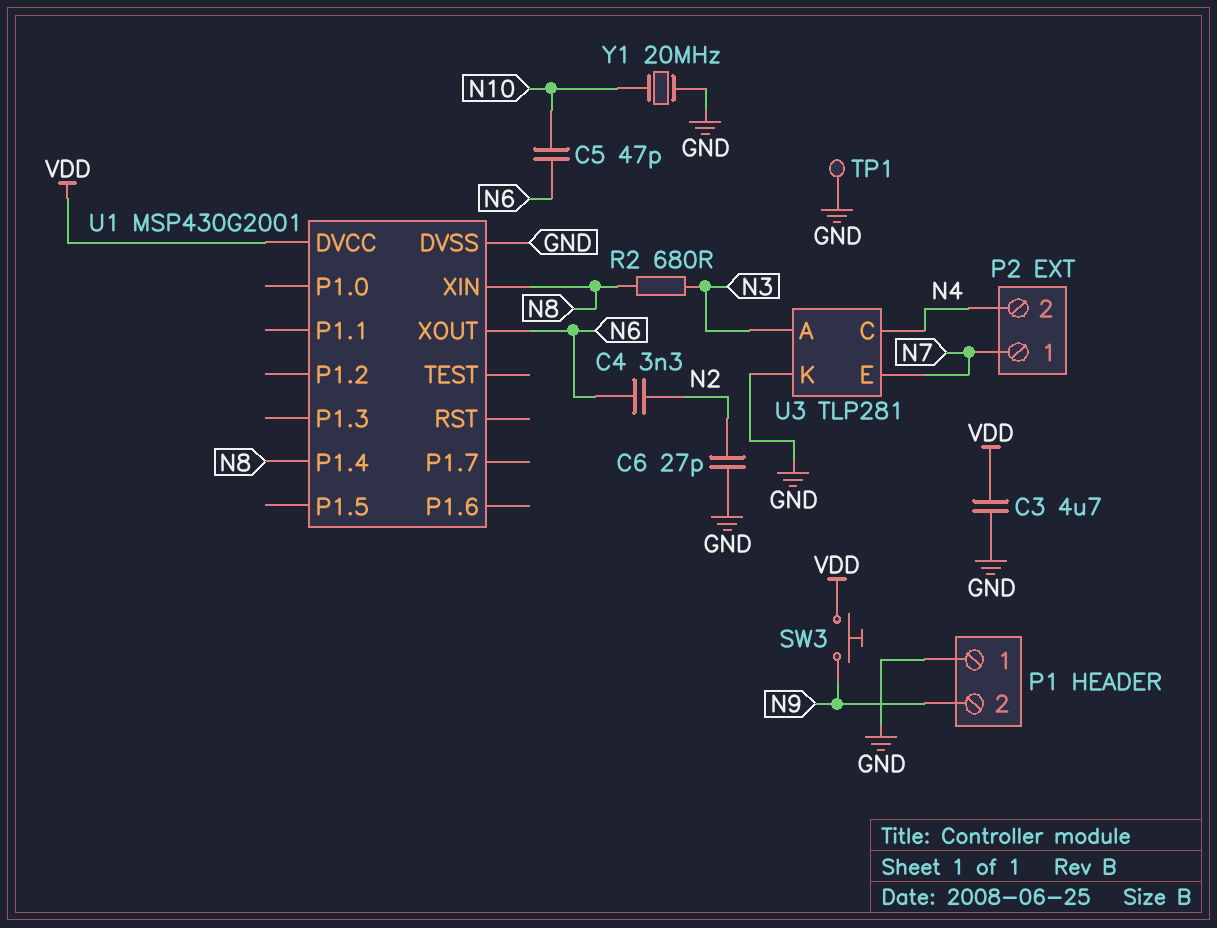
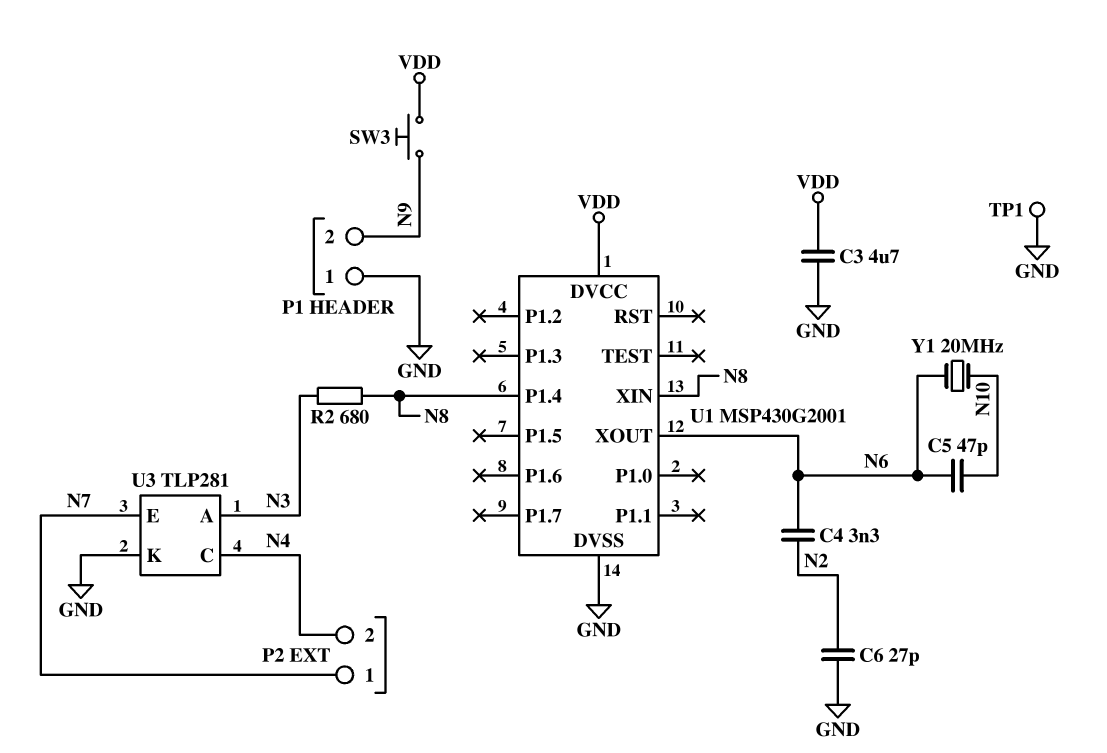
Y1: 20MHz (GND, N10) -> 20MHz (N6, N10)

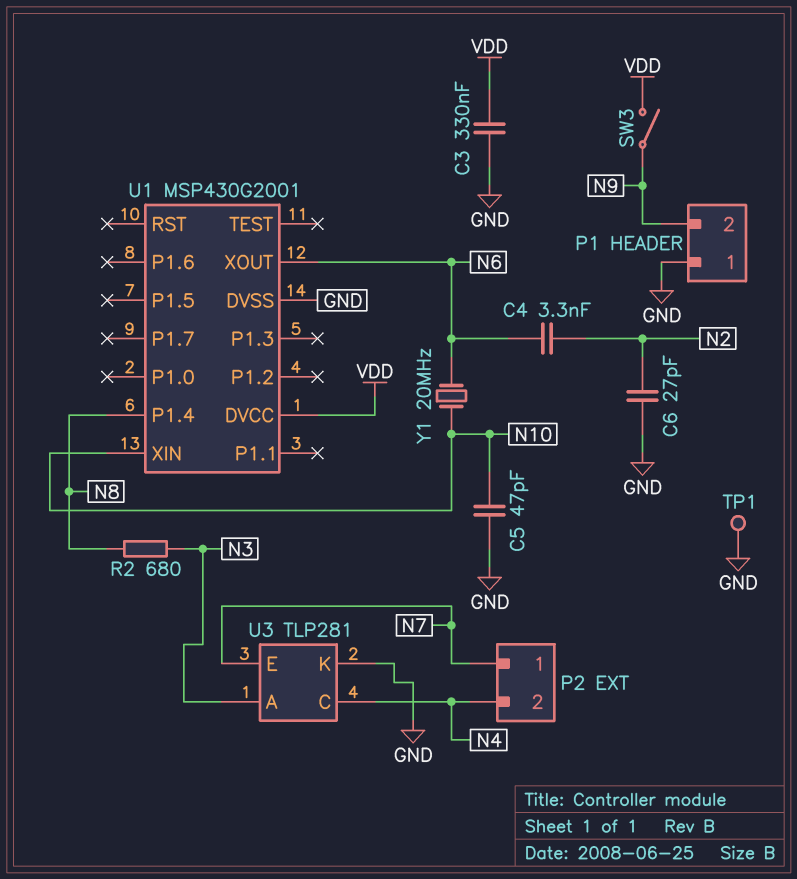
C3: 4.7uF (GND, VDD) -> 330nF (GND, VDD)
C5: 47pF (N6, N10) -> 47pF (GND, N10)
SW3: button (N9, VDD) -> switch (N9, VDD)
U1 pin XIN: N8 -> N10

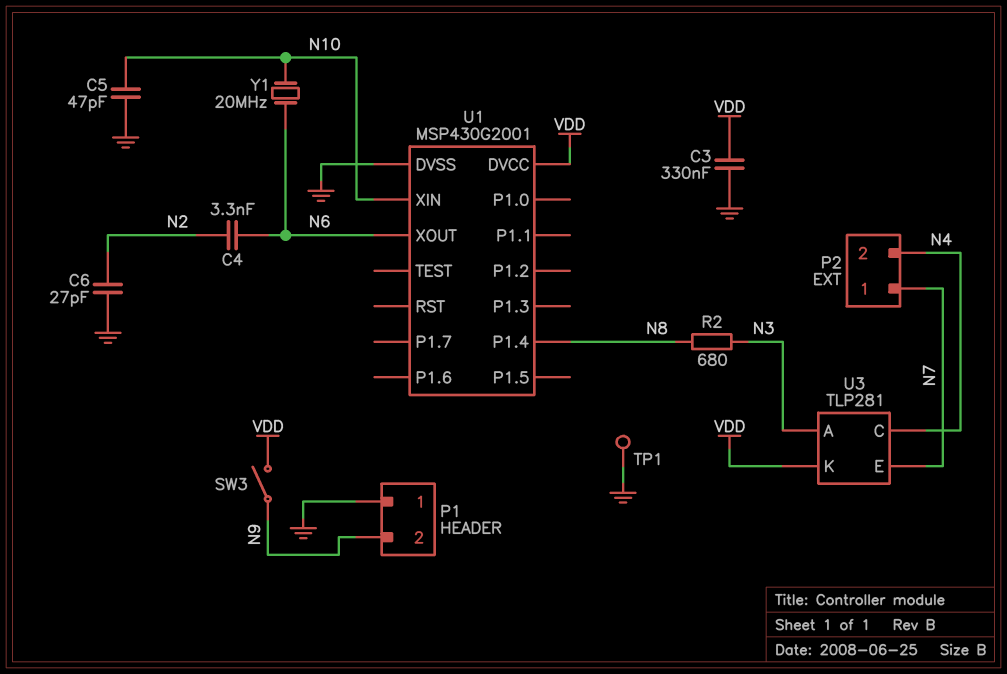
U3 pin K: GND -> VDD

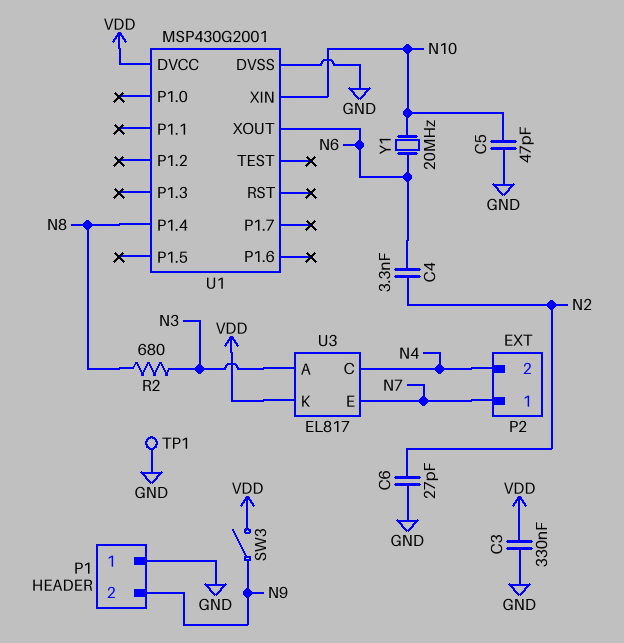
U3: TLP281 -> EL817

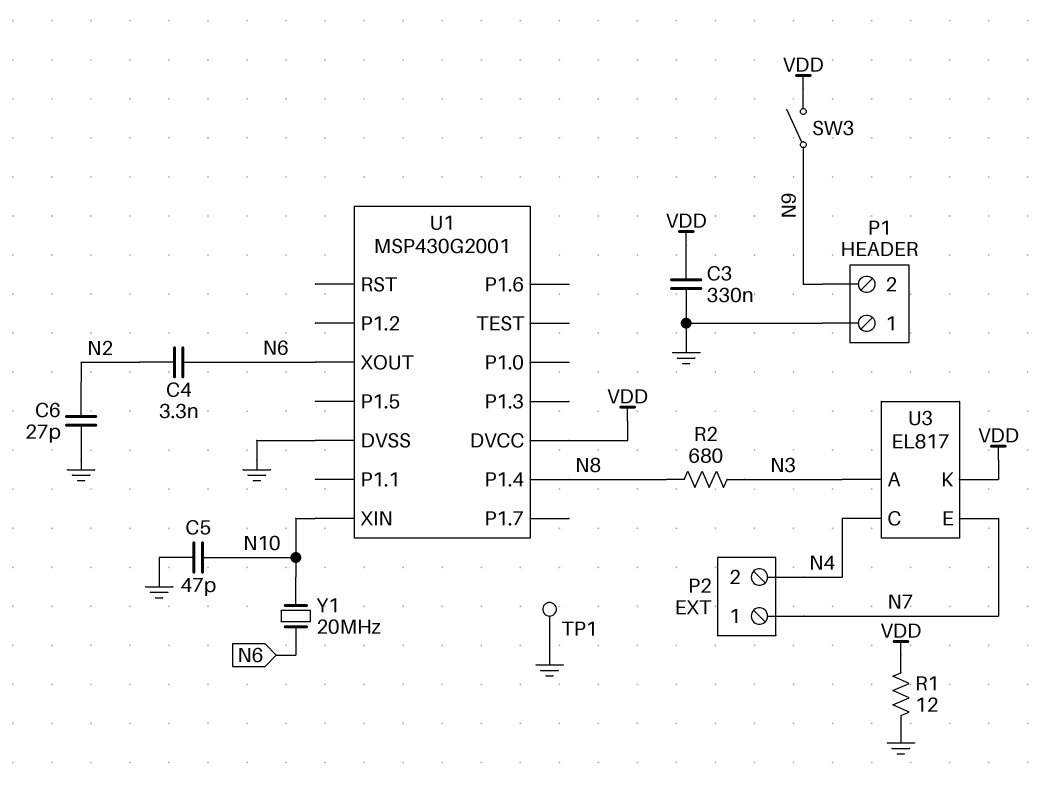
R1: none -> 12 (GND, VDD)

